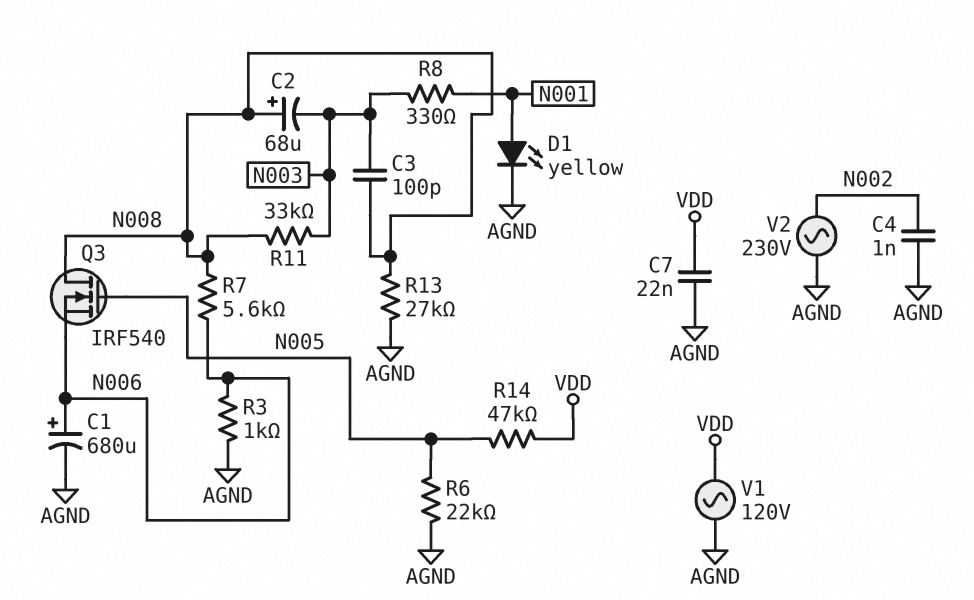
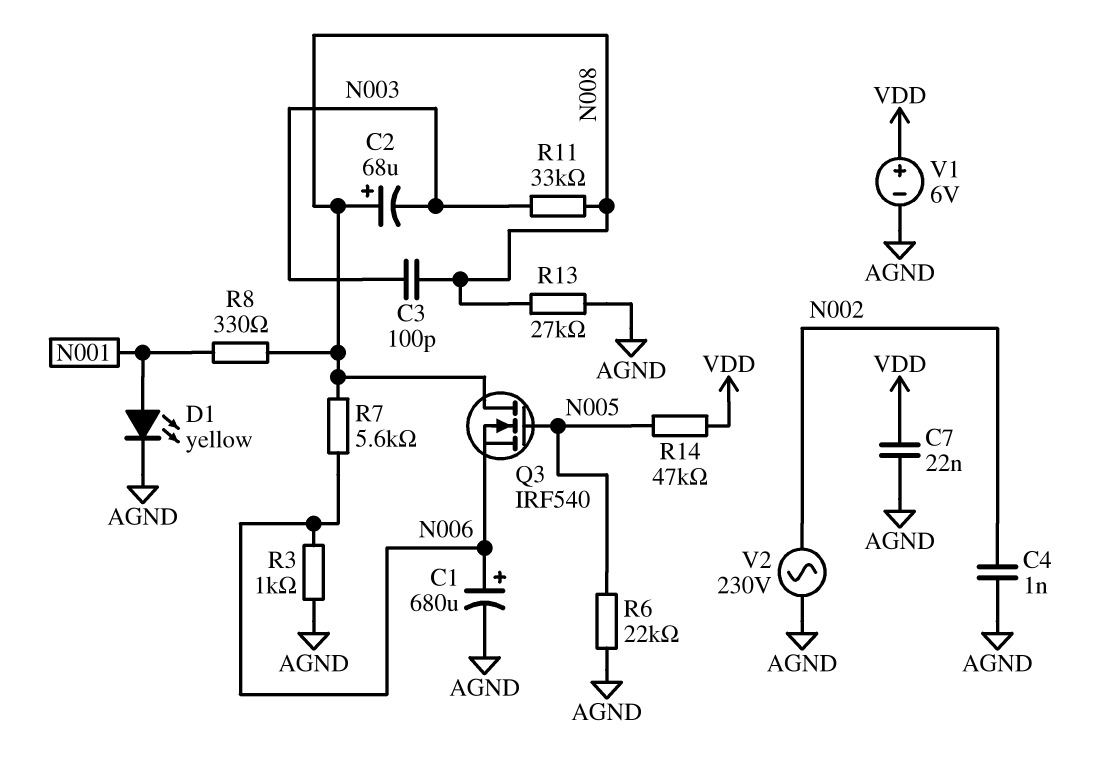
R8: 330 (N001, N003) -> 330 (N001, N008)
V1: AC 120V (AGND, VDD) -> 6V (plus VDD, minus AGND)

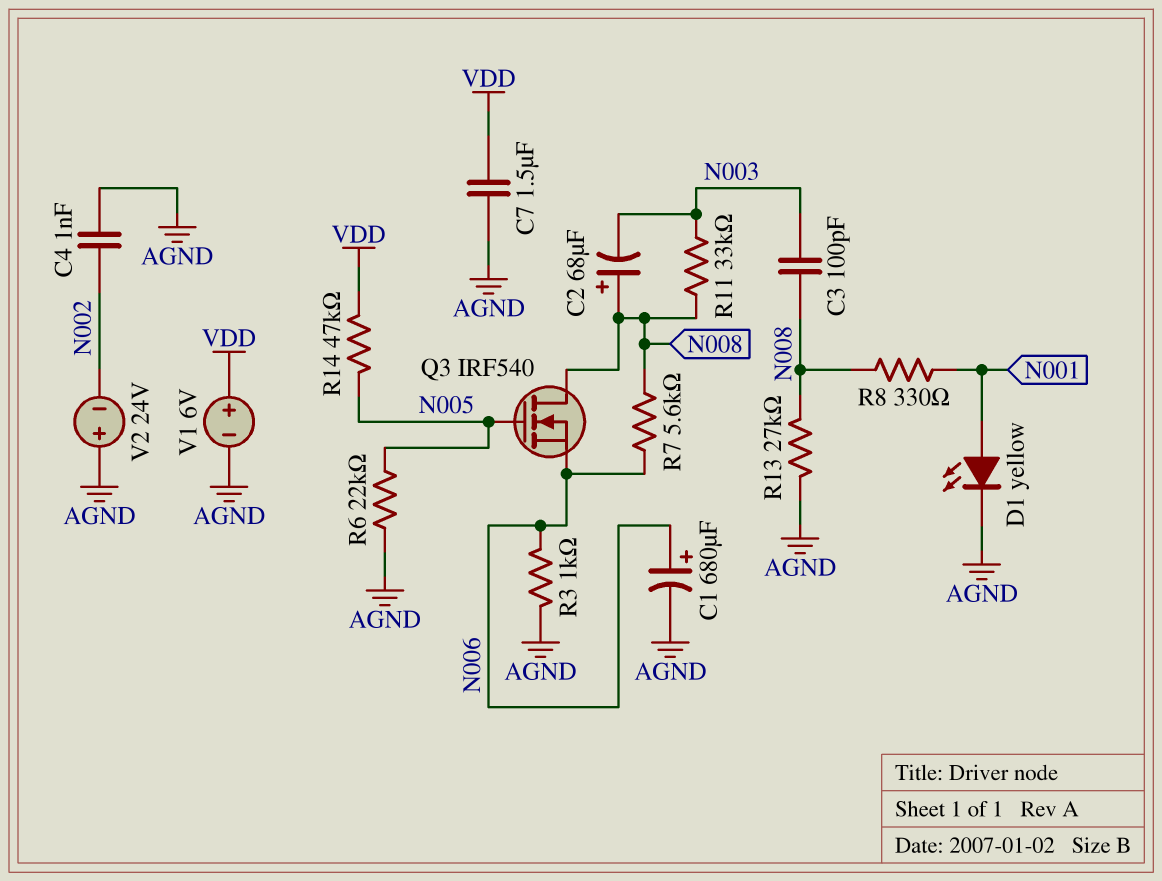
C7: 22nF (AGND, VDD) -> 1.5uF (AGND, VDD)
V2: AC 230V (AGND, N002) -> 24V (plus AGND, minus N002)

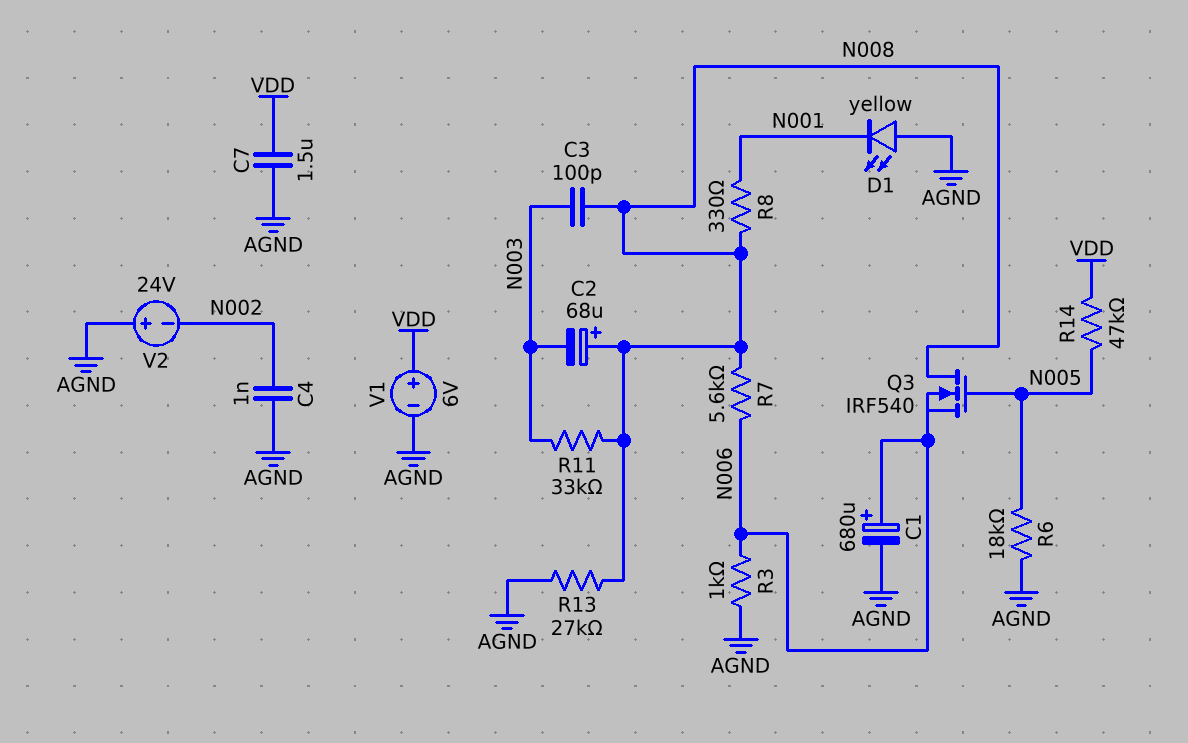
D1: LED yellow (A N001, K AGND) -> LED yellow (A AGND, K N001)
R6: 22k (AGND, N005) -> 18k (AGND, N005)

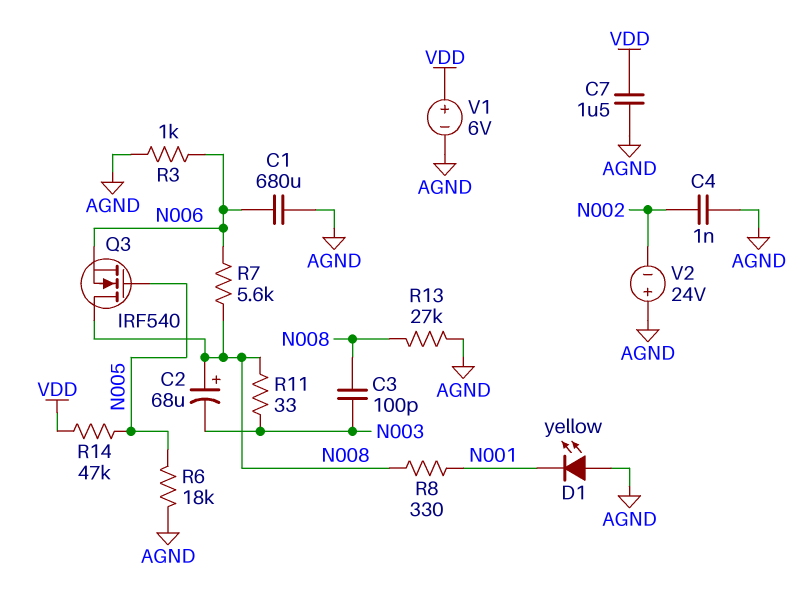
C1: 680uF (plus N006, minus AGND) -> 680uF (AGND, N006)
R11: 33k (N003, N008) -> 33 (N003, N008)

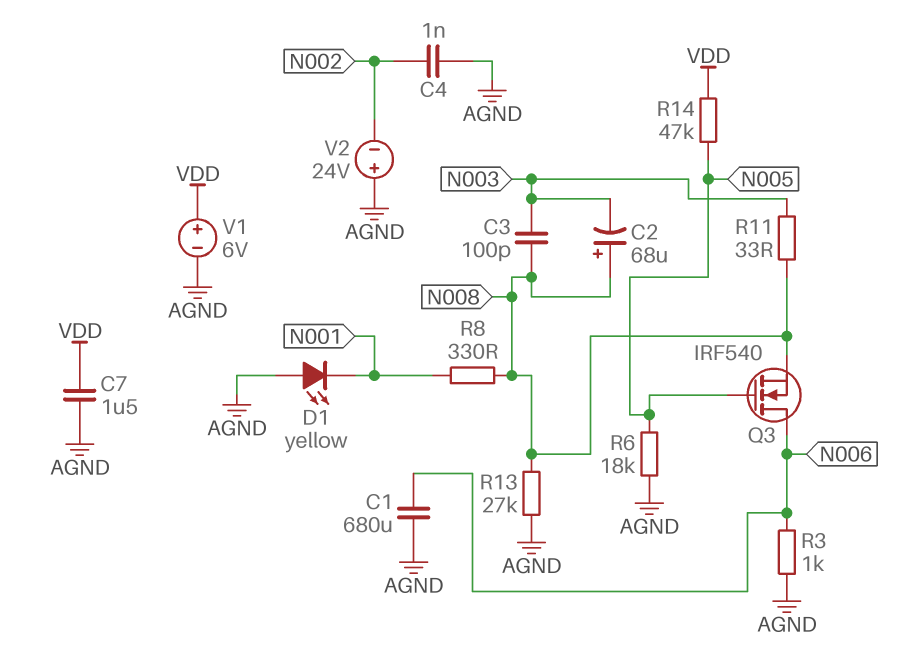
Q3: NMOS IRF540 (G N005, D N008, S N006) -> NMOS IRF540 (G N005, D N006, S N008)
R7: 5.6k (N006, N008) -> none

